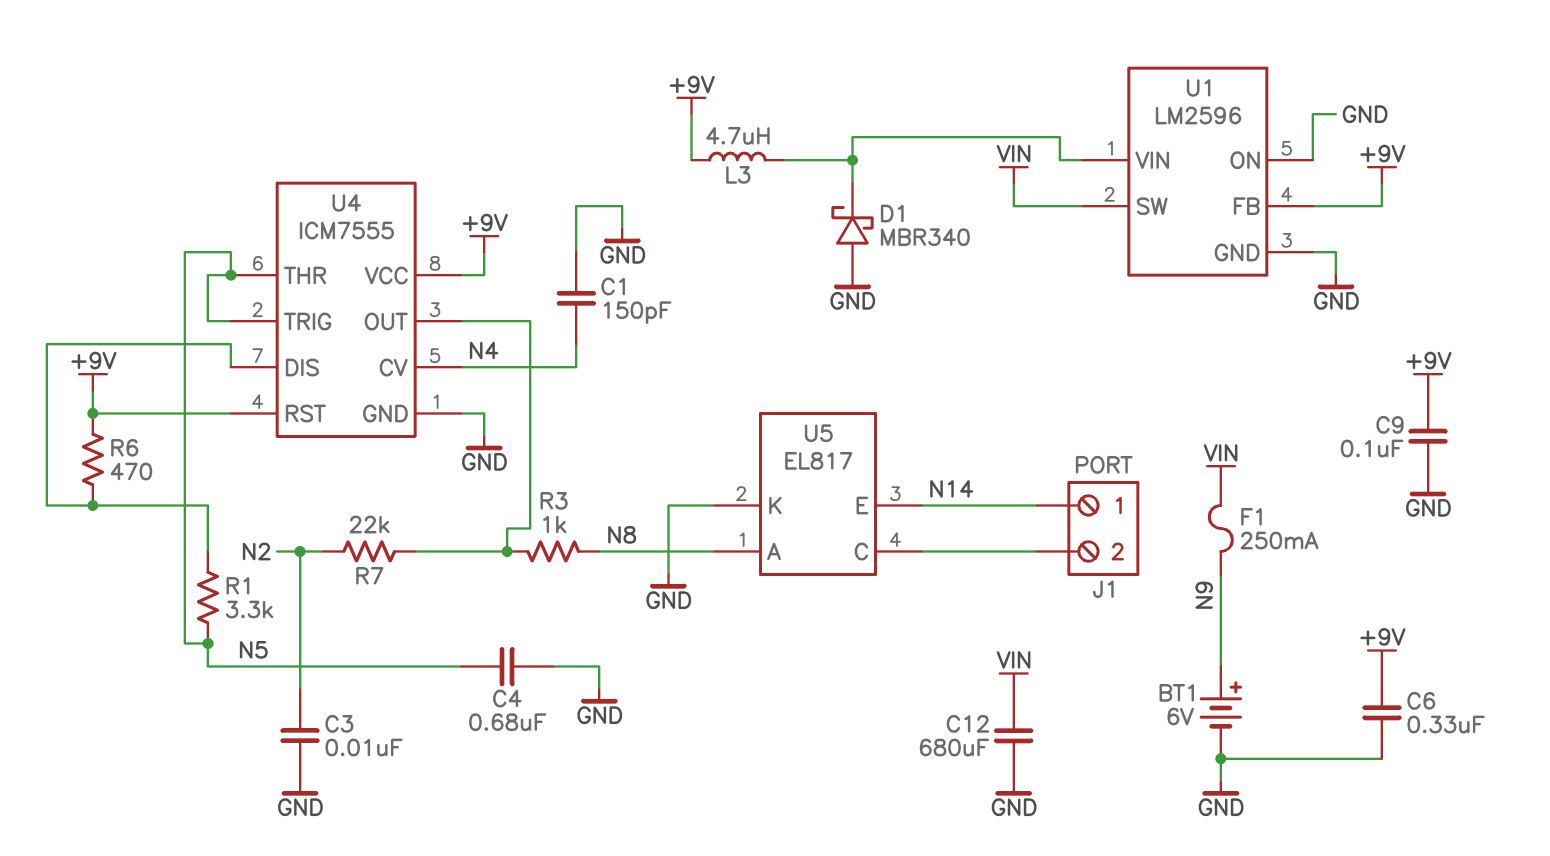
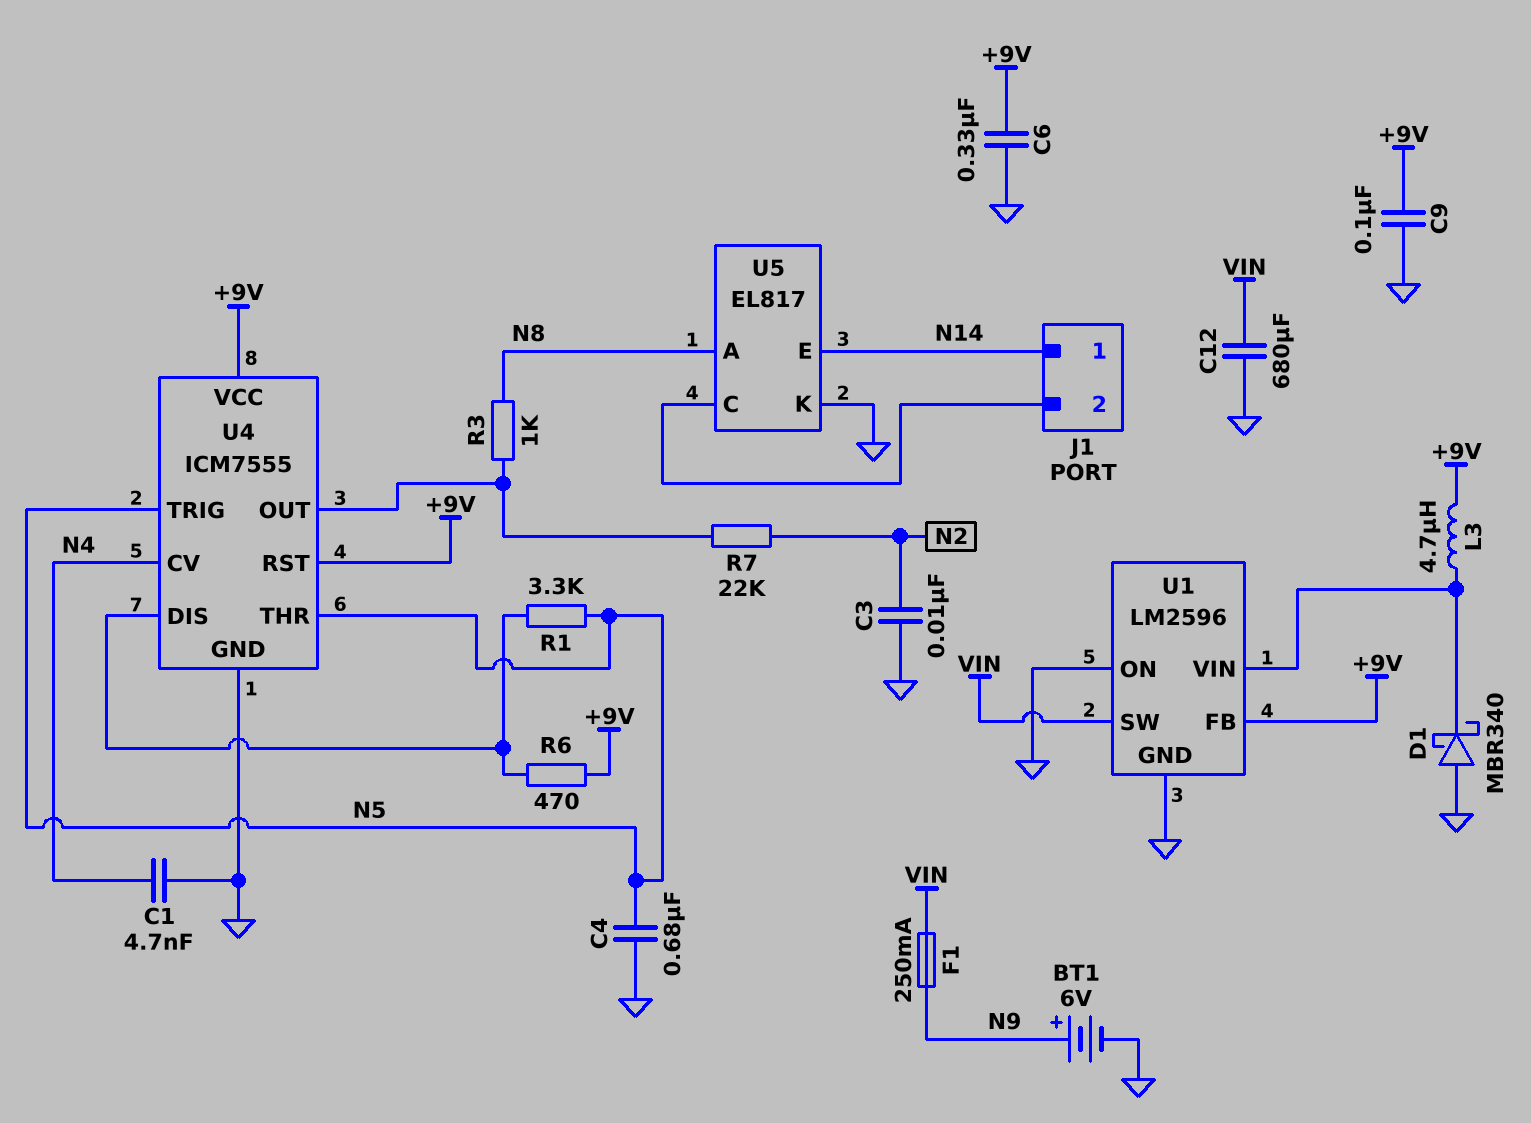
C1: 150pF (GND, N4) -> 4.7nF (GND, N4)

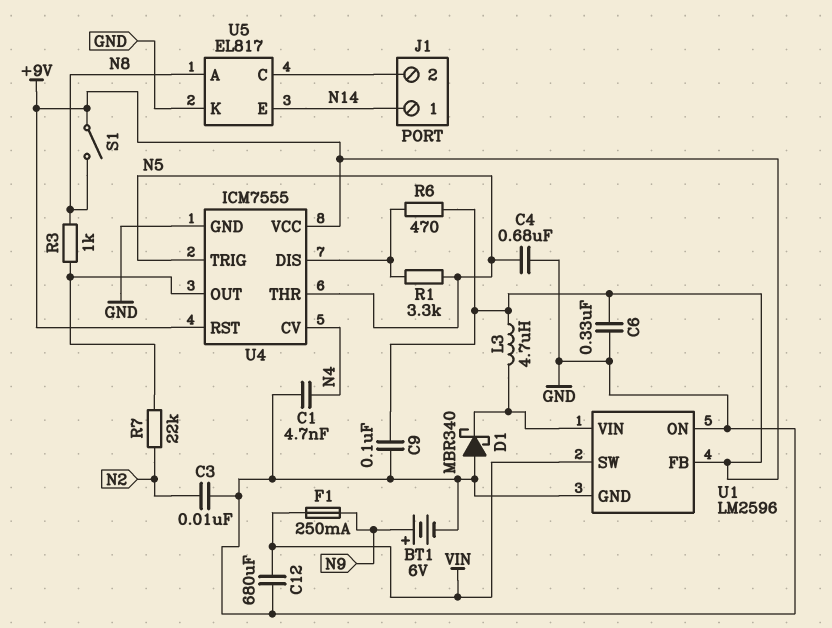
S1: none -> switch (+9V, N8)

